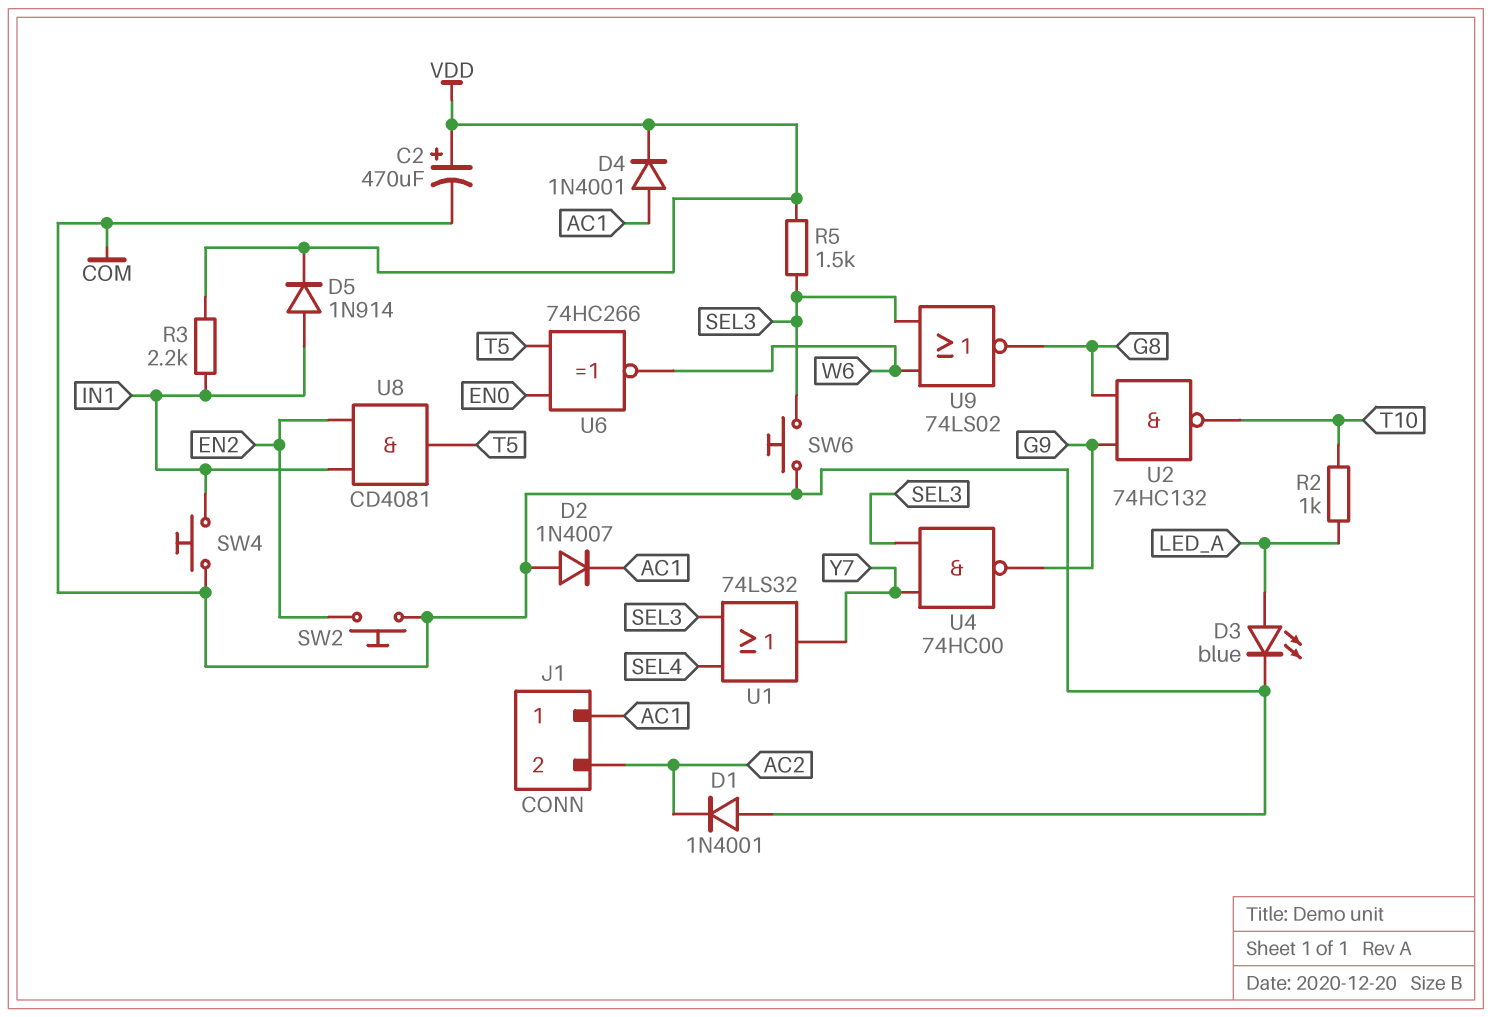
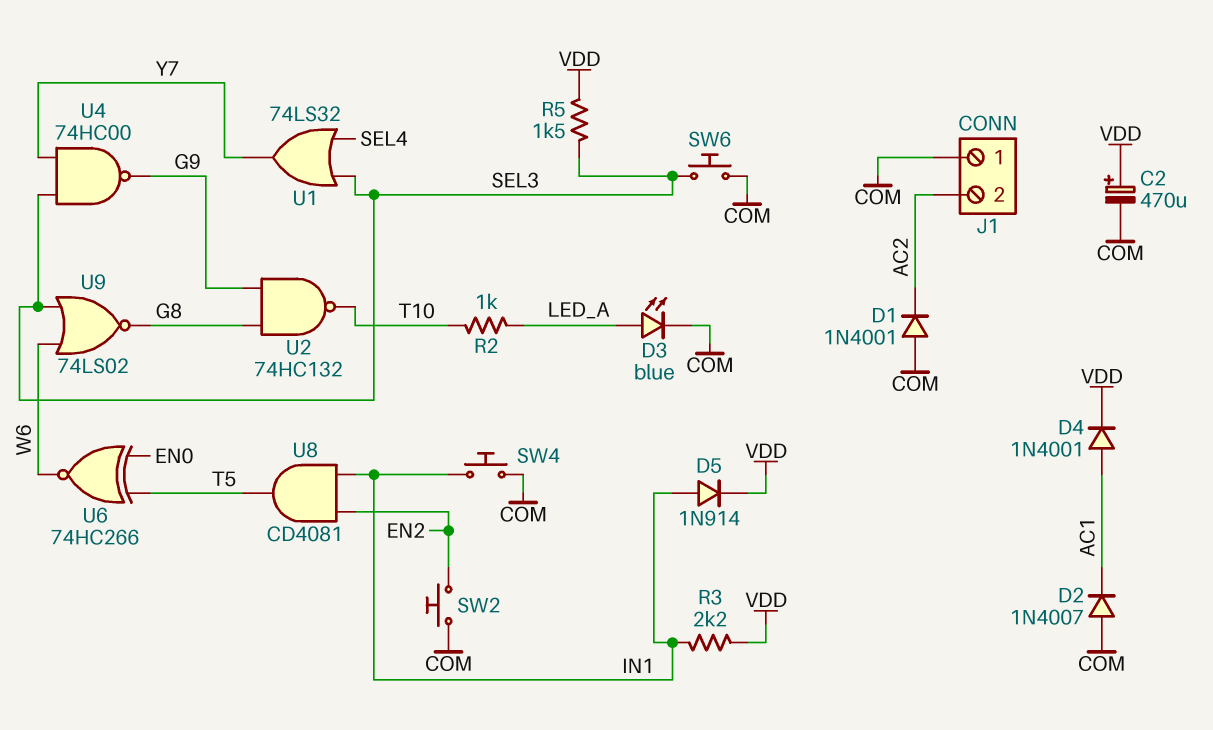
J1 pin 1: AC1 -> COM

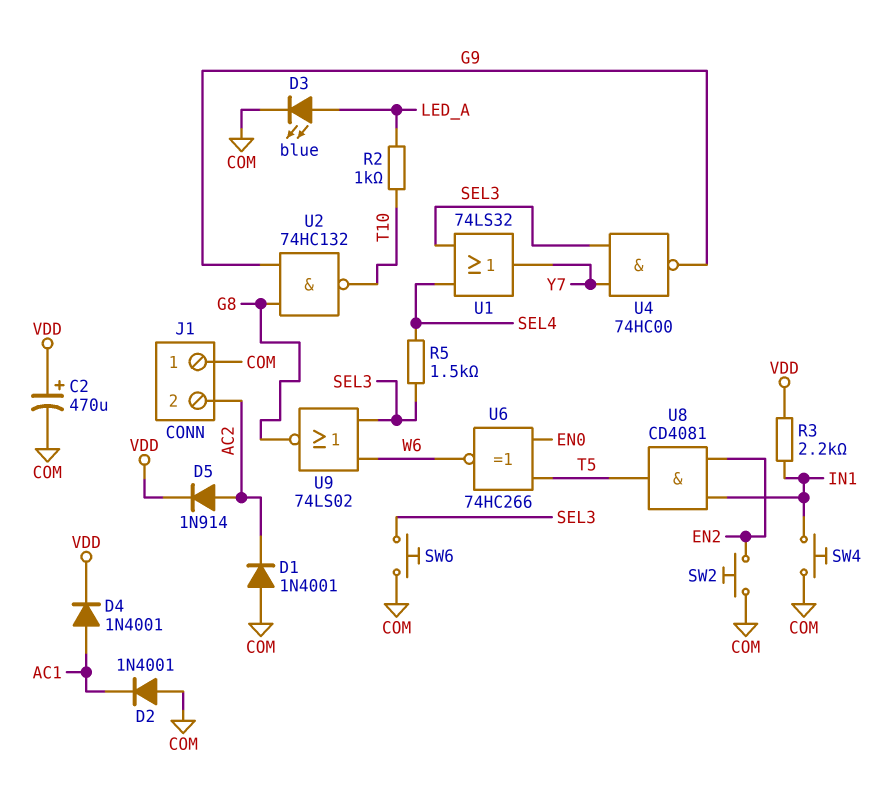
D2: diode 1N4007 (A COM, K AC1) -> diode 1N4001 (A COM, K AC1)
D5: diode 1N914 (A IN1, K VDD) -> diode 1N914 (A AC2, K VDD)
R5: 1.5k (SEL3, VDD) -> 1.5k (SEL3, SEL4)

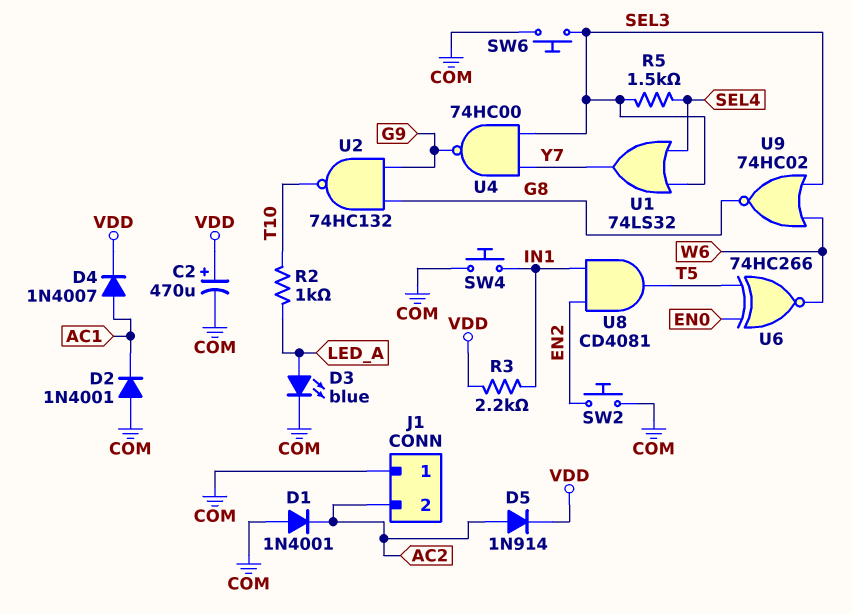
D4: diode 1N4001 (A AC1, K VDD) -> diode 1N4007 (A AC1, K VDD)
U9: NOR 74LS02 (in SEL3, in W6, out G8) -> NOR 74HC02 (in SEL3, in W6, out G8)

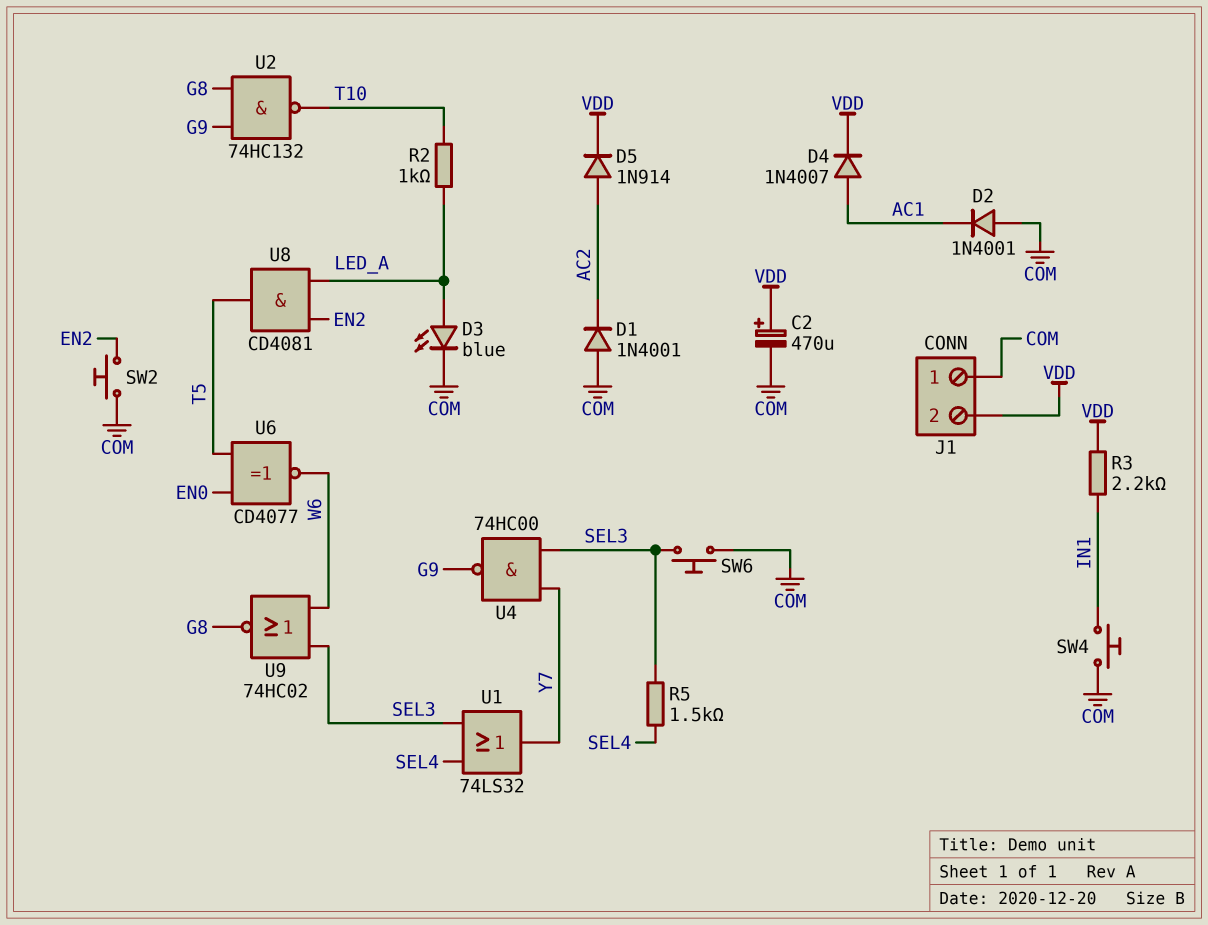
J1 pin 2: AC2 -> VDD
U6: XNOR 74HC266 (in EN0, in T5, out W6) -> XNOR CD4077 (in EN0, in T5, out W6)
U8: AND CD4081 (in EN2, in IN1, out T5) -> AND CD4081 (in EN2, in LED_A, out T5)

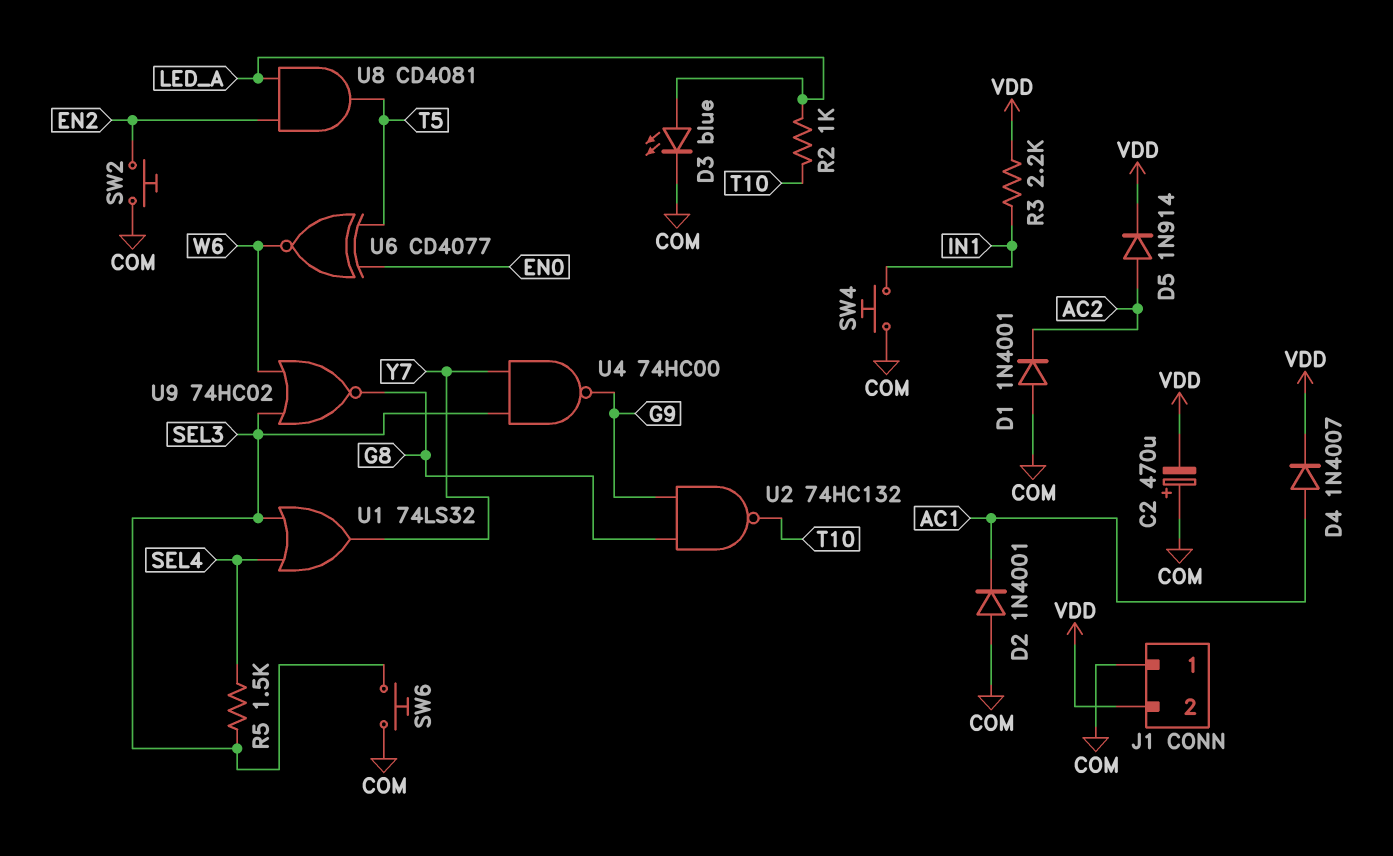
C2: 470uF (plus VDD, minus COM) -> 470uF (plus COM, minus VDD)

